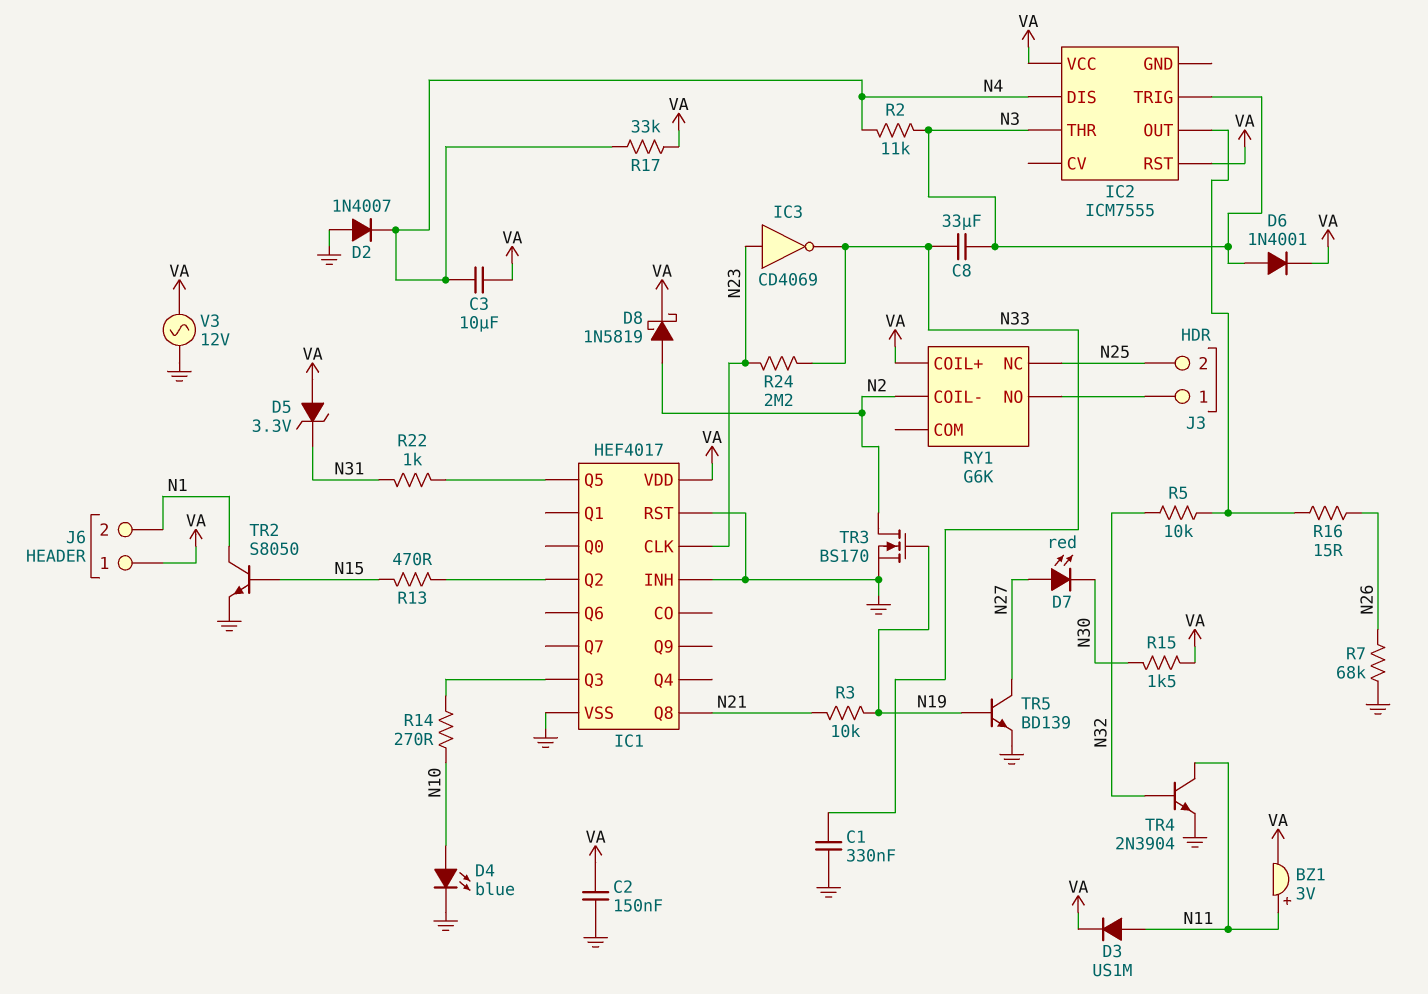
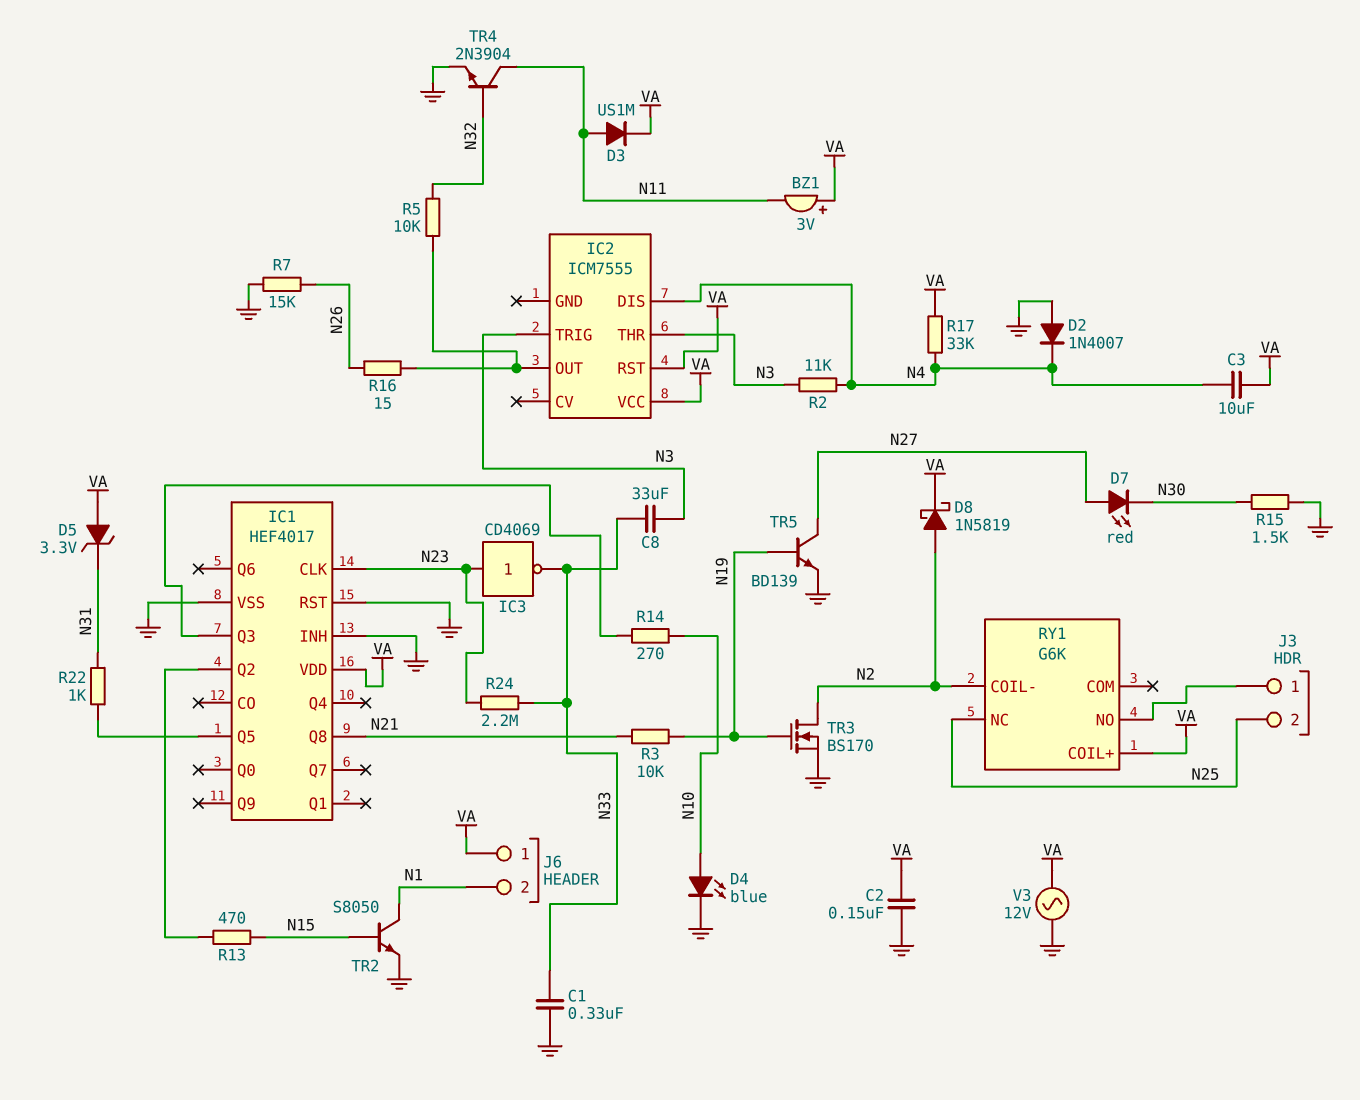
BZ1: buzzer 3V (plus N11, minus VA) -> buzzer 3V (plus VA, minus N11)
D6: diode 1N4001 (A N3, K VA) -> none
R7: 68k (GND, N26) -> 15k (GND, N26)
R15: 1.5k (N30, VA) -> 1.5k (GND, N30)

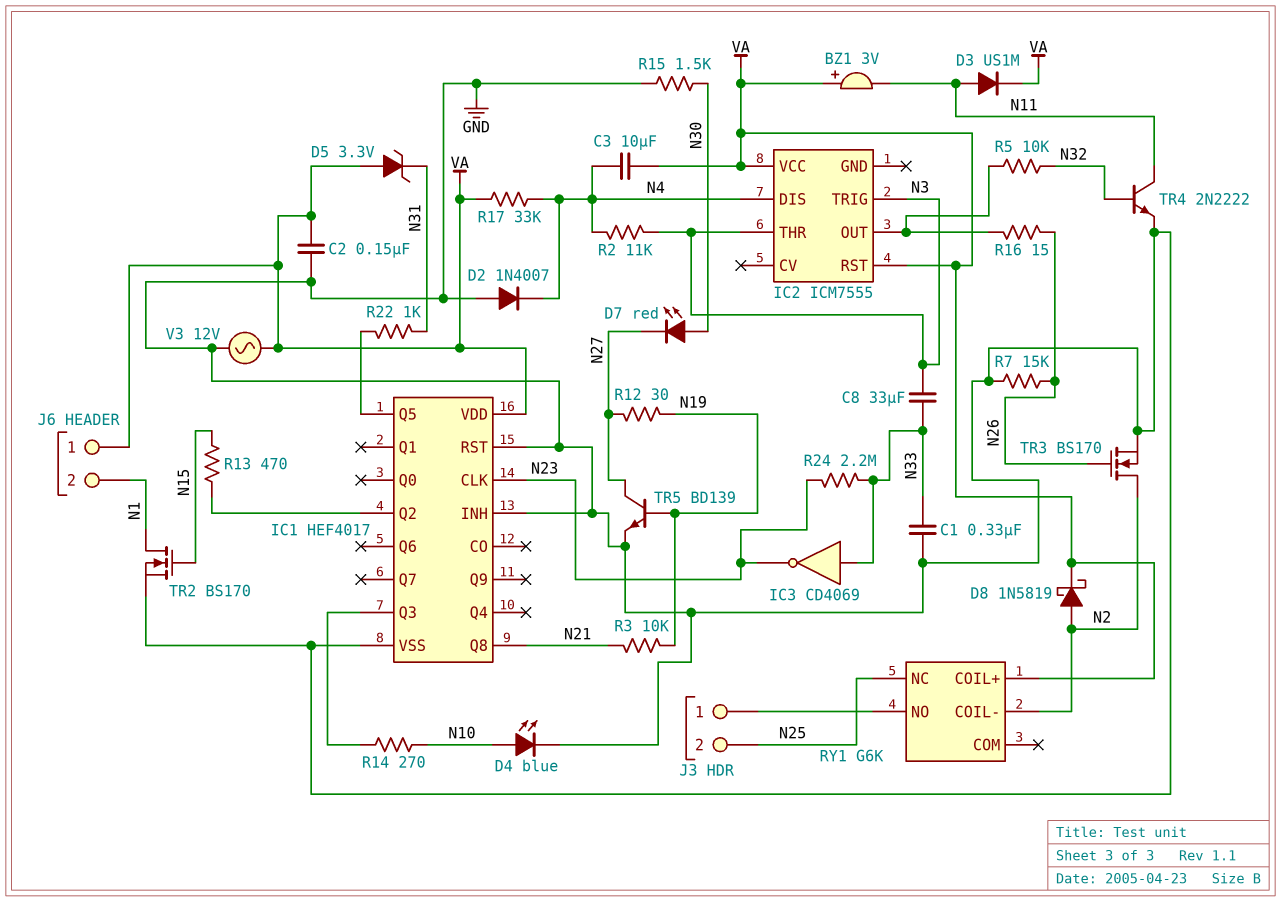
D7: LED red (A N27, K N30) -> LED red (A N30, K N27)
IC3: NOT CD4069 (in N23, out N33) -> NOT CD4069 (in N33, out N23)
R12: none -> 30 (N19, N27)
TR2: NPN S8050 (B N15, C N1, E GND) -> NMOS BS170 (G N15, D N1, S GND)
TR3: NMOS BS170 (G N19, D N2, S GND) -> NMOS BS170 (G N26, D N2, S GND)
TR4: NPN 2N3904 (B N32, C N11, E GND) -> NPN 2N2222 (B N32, C N11, E GND)

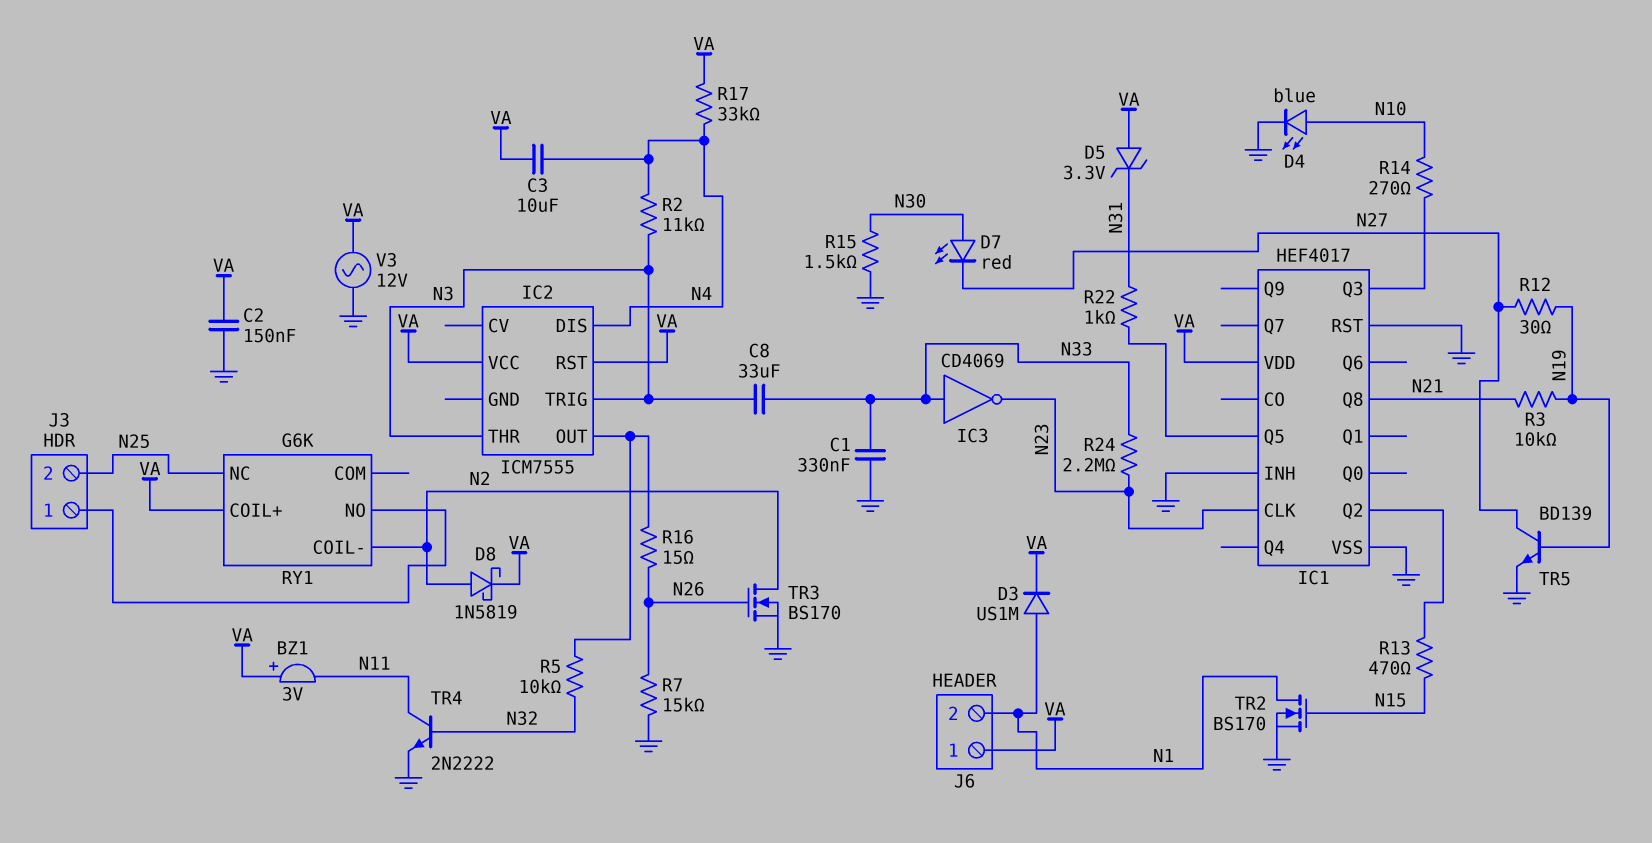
D2: diode 1N4007 (A GND, K N4) -> none
D3: diode US1M (A N11, K VA) -> diode US1M (A N1, K VA)

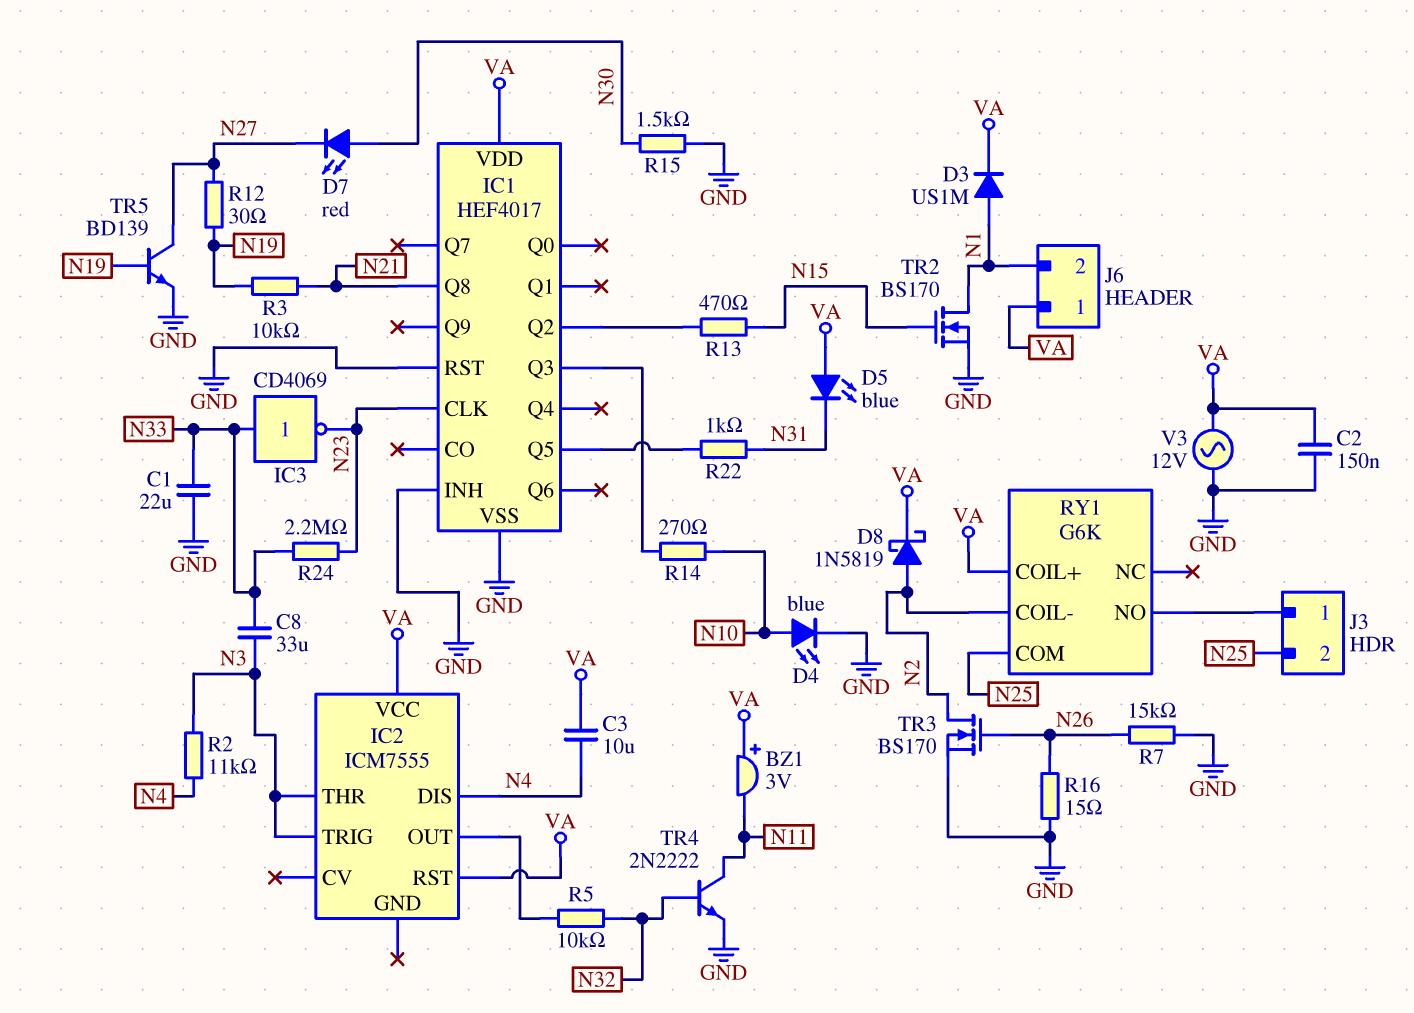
C1: 330nF (GND, N33) -> 22uF (GND, N33)
D5: zener 3.3V (A VA, K N31) -> LED blue (A VA, K N31)
R16: 15 (IC2/OUT, N26) -> 15 (GND, N26)
R17: 33k (N4, VA) -> none
RY1 pin COM: none -> N25
RY1 pin NC: N25 -> none

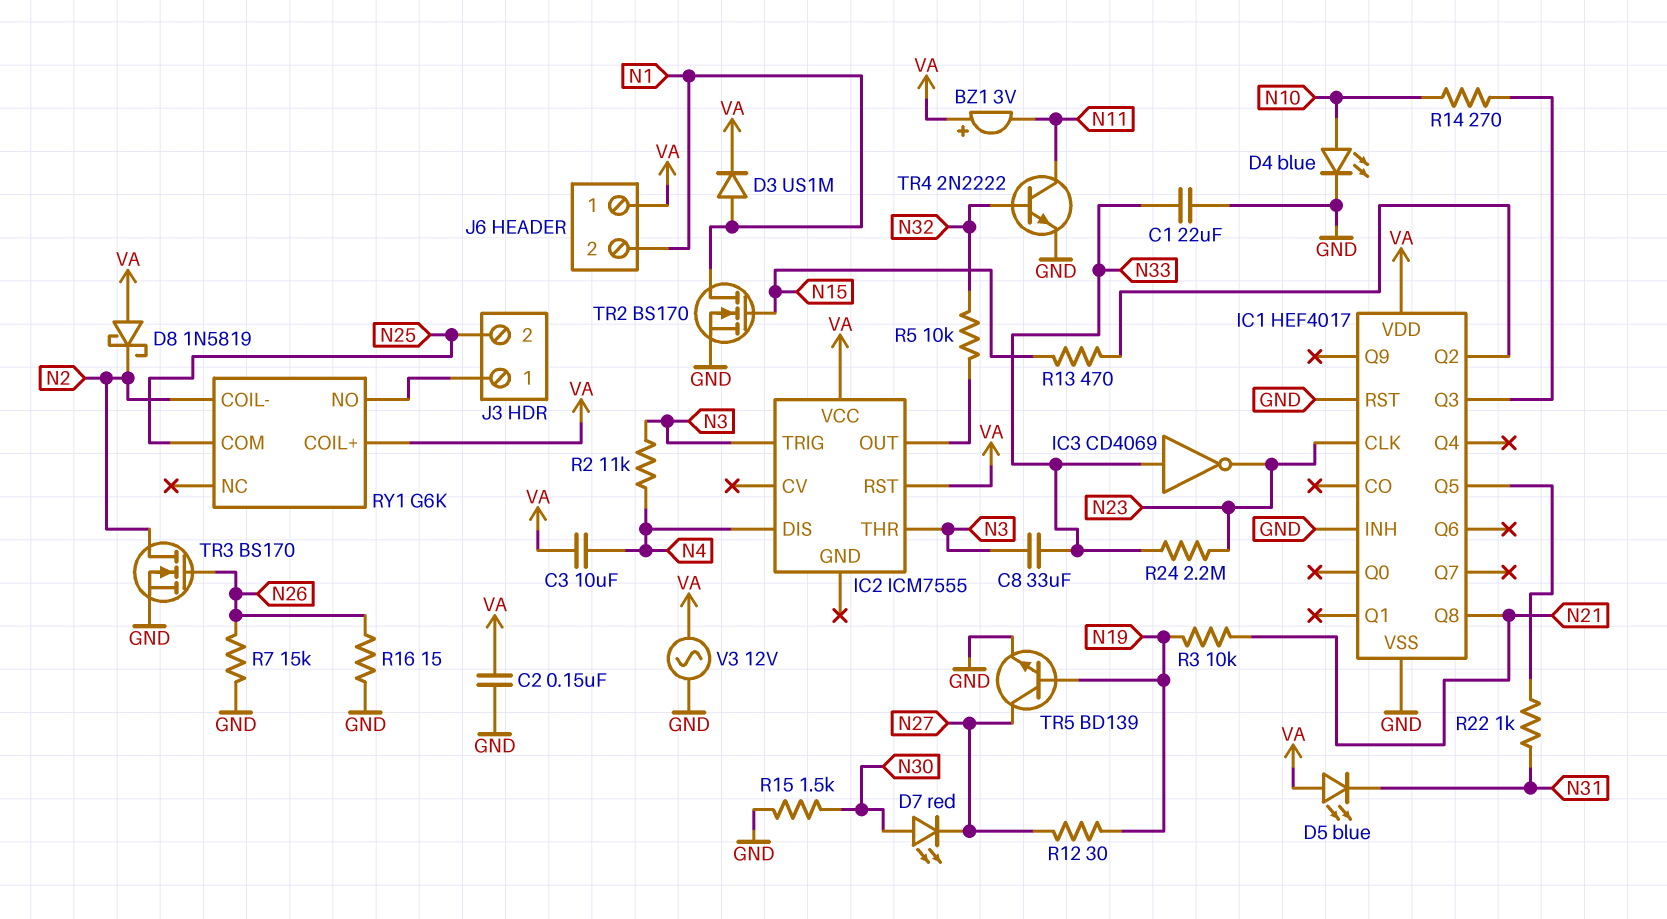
D8: schottky 1N5819 (A N2, K VA) -> schottky 1N5819 (A VA, K N2)

